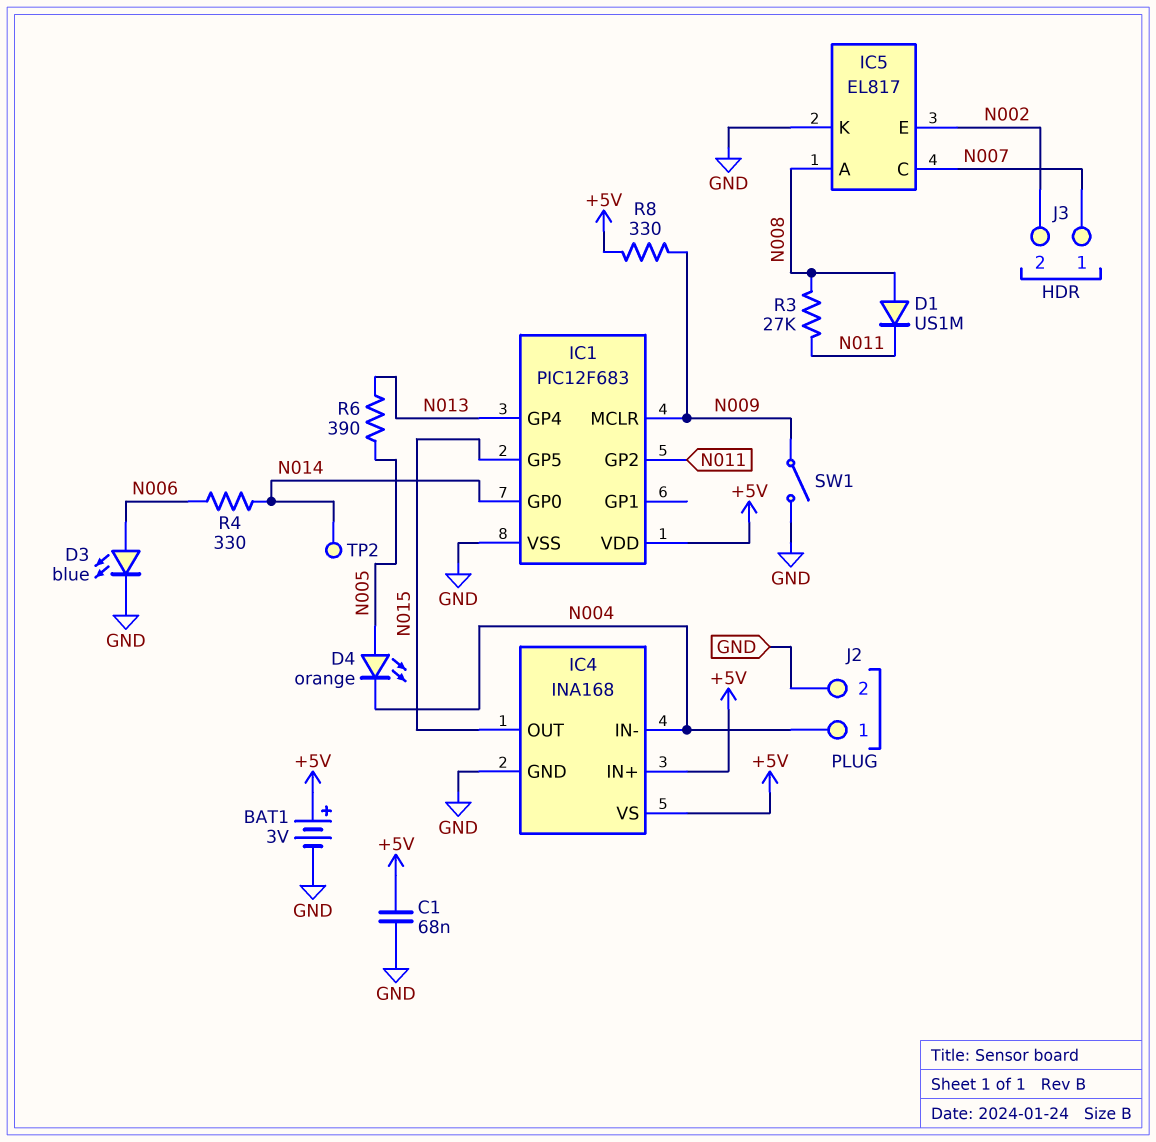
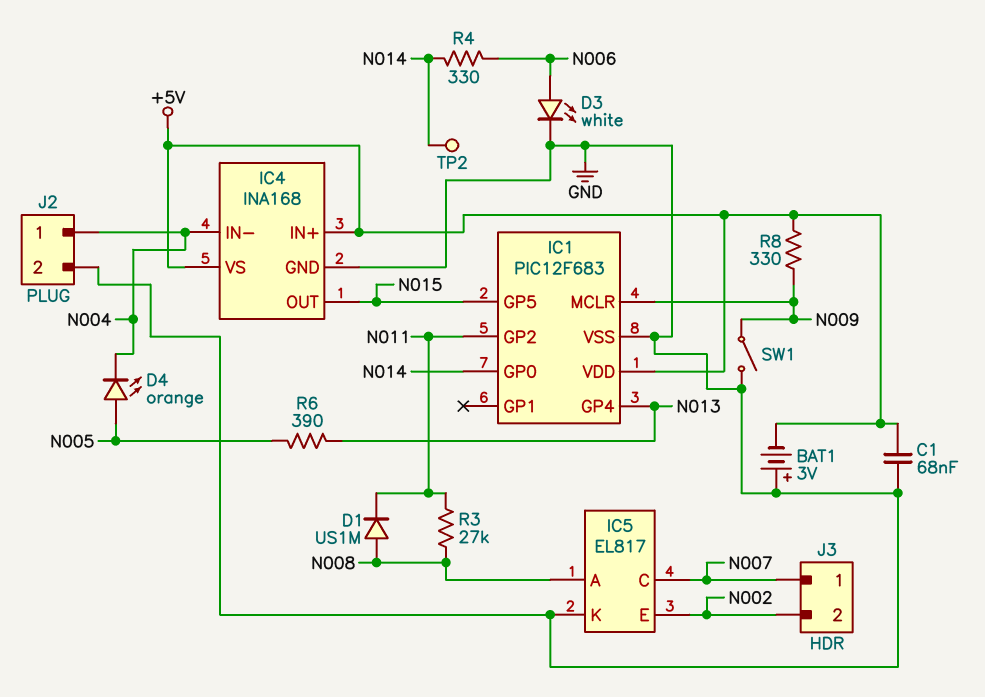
BAT1: 3V (plus +5V, minus GND) -> 3V (plus GND, minus +5V)
D3: LED blue (A N006, K GND) -> LED white (A N006, K GND)

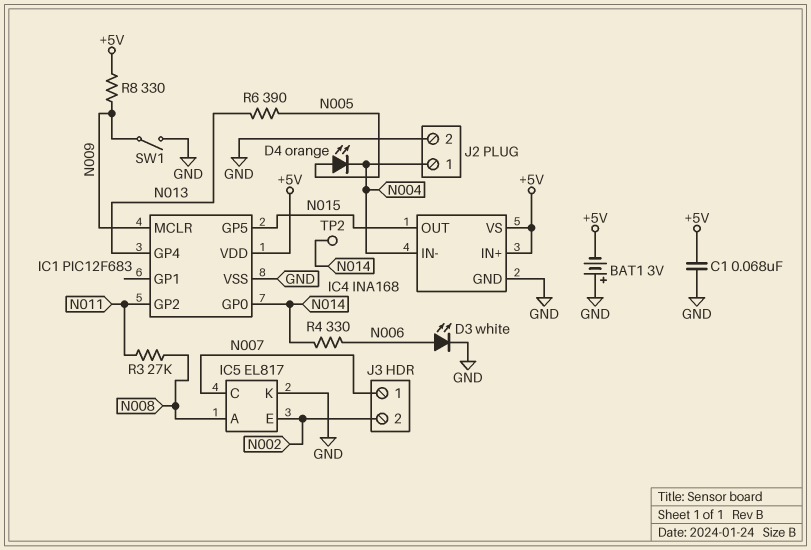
D1: diode US1M (A N008, K N011) -> none

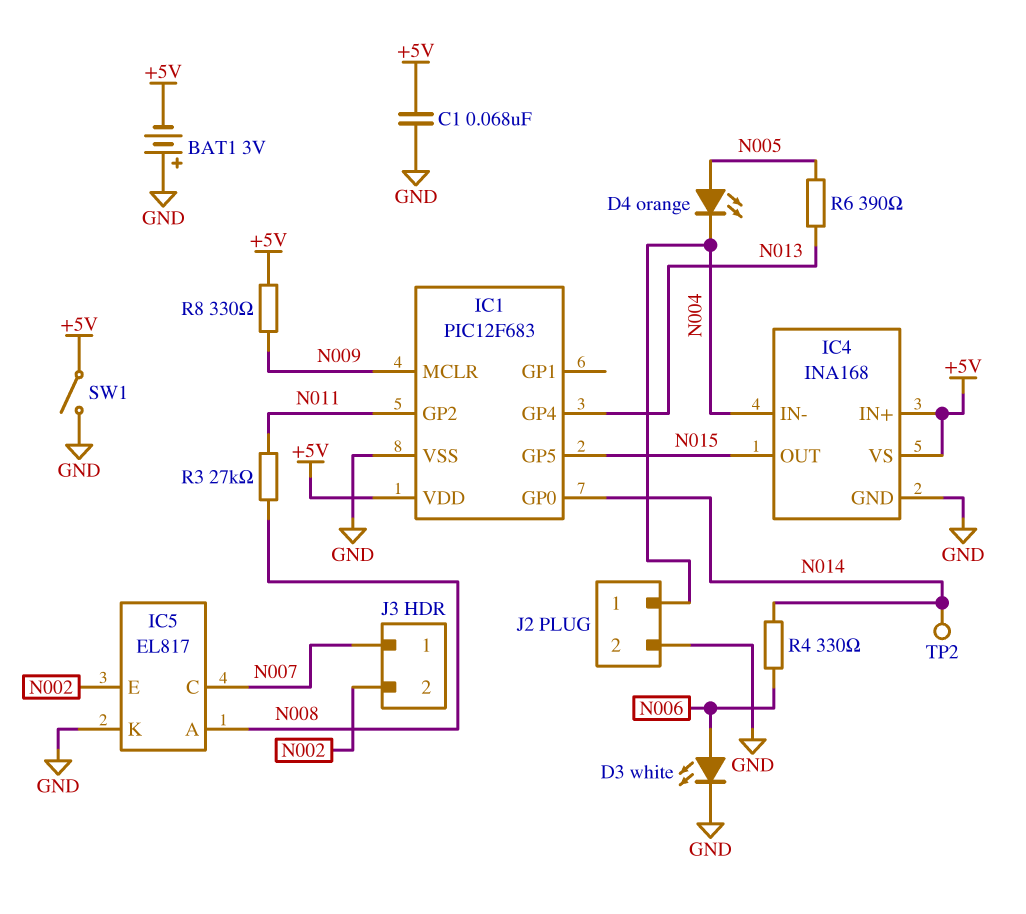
SW1: switch (GND, N009) -> switch (+5V, GND)

